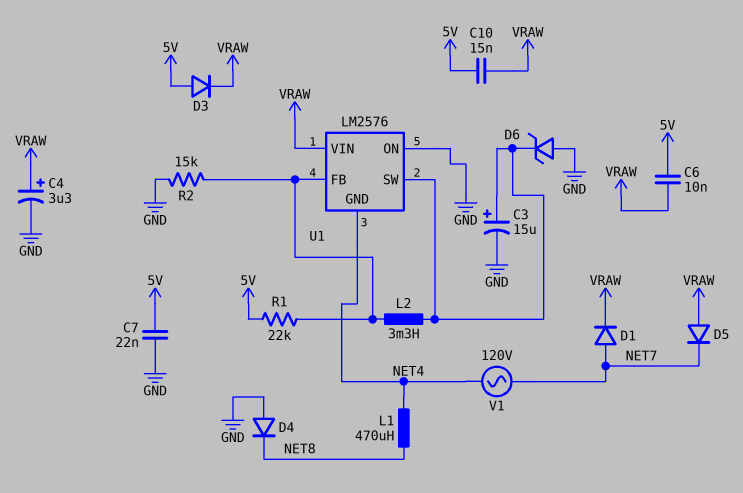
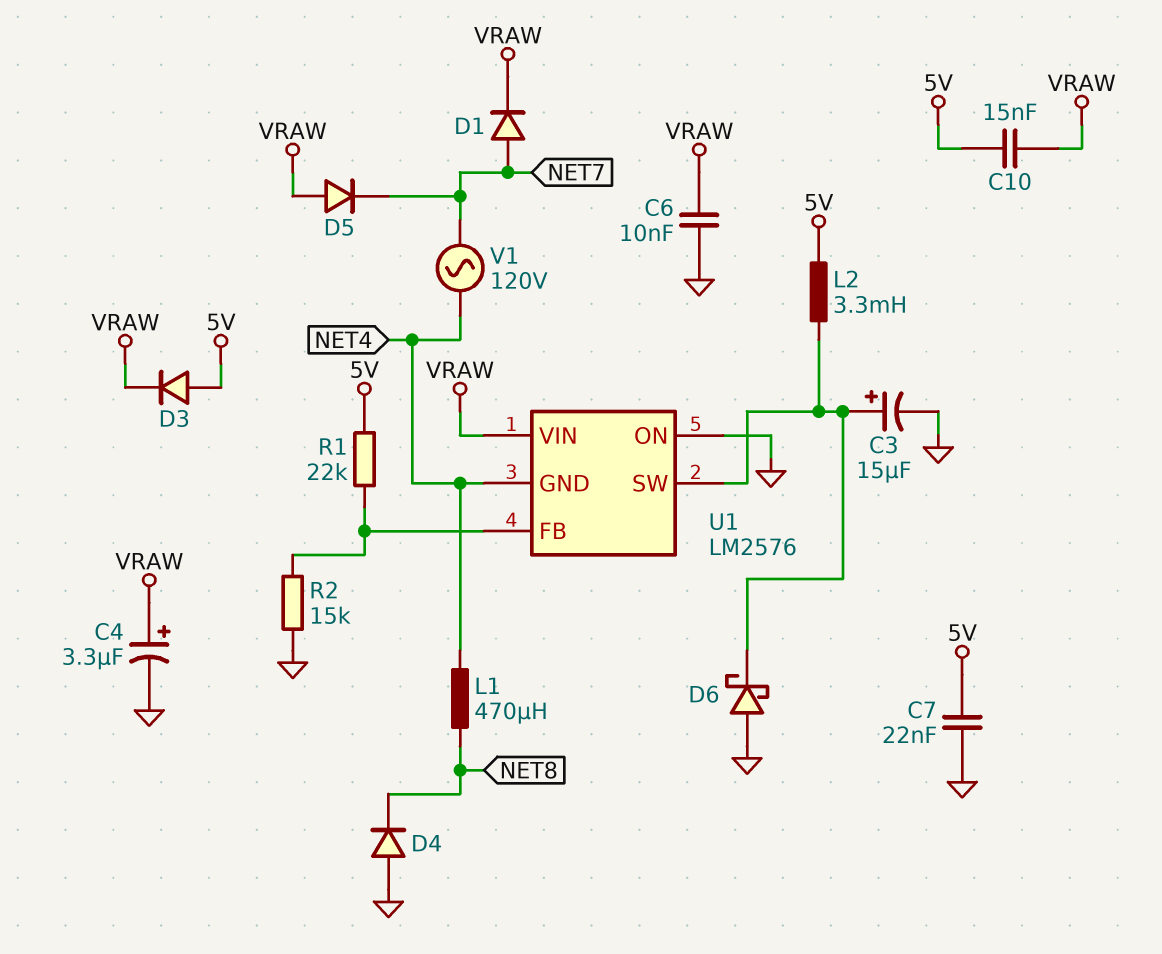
C6: 10nF (5V, VRAW) -> 10nF (GND, VRAW)
D6: zener (A GND, K U1/SW) -> schottky (A GND, K U1/SW)
L2: 3.3mH (U1/FB, U1/SW) -> 3.3mH (5V, U1/SW)

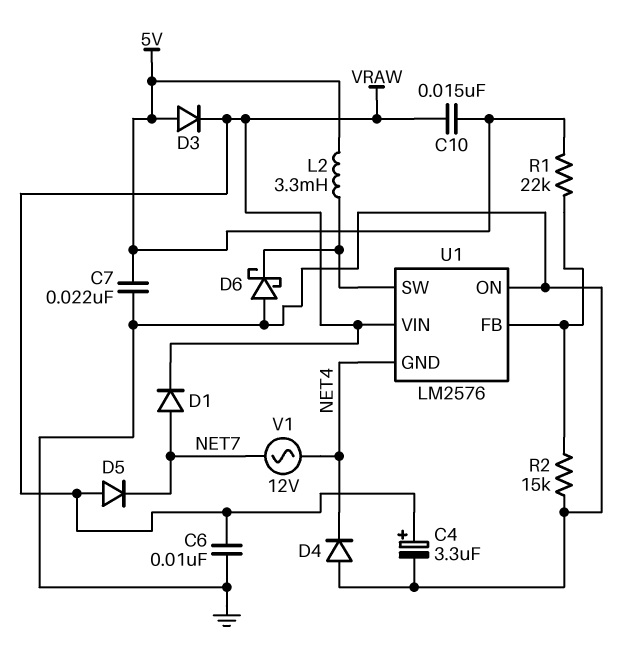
C3: 15uF (plus U1/SW, minus GND) -> none
D4: diode (A GND, K NET8) -> diode (A GND, K NET4)
L1: 470uH (NET4, NET8) -> none
V1: AC 120V (NET4, NET7) -> AC 12V (NET4, NET7)

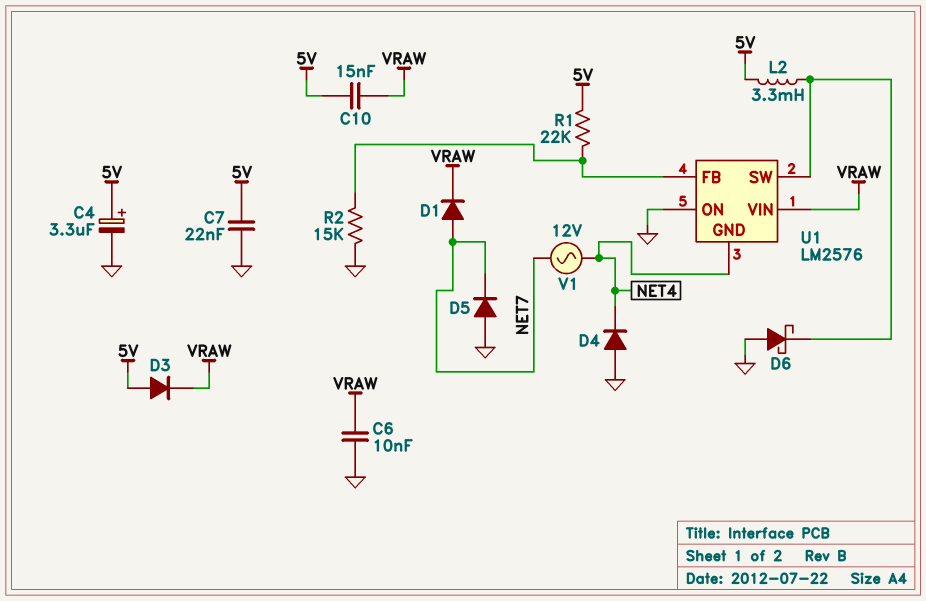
C4: 3.3uF (plus VRAW, minus GND) -> 3.3uF (plus 5V, minus GND)
D5: diode (A VRAW, K NET7) -> diode (A GND, K NET7)

